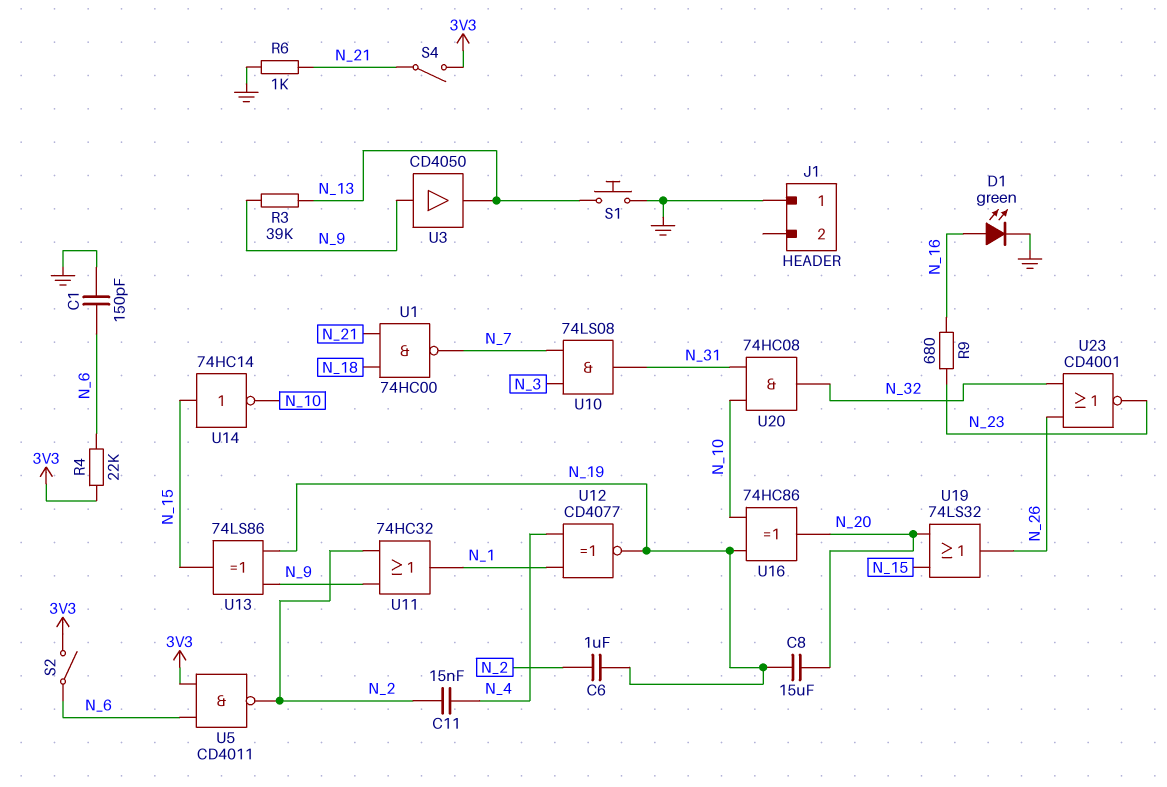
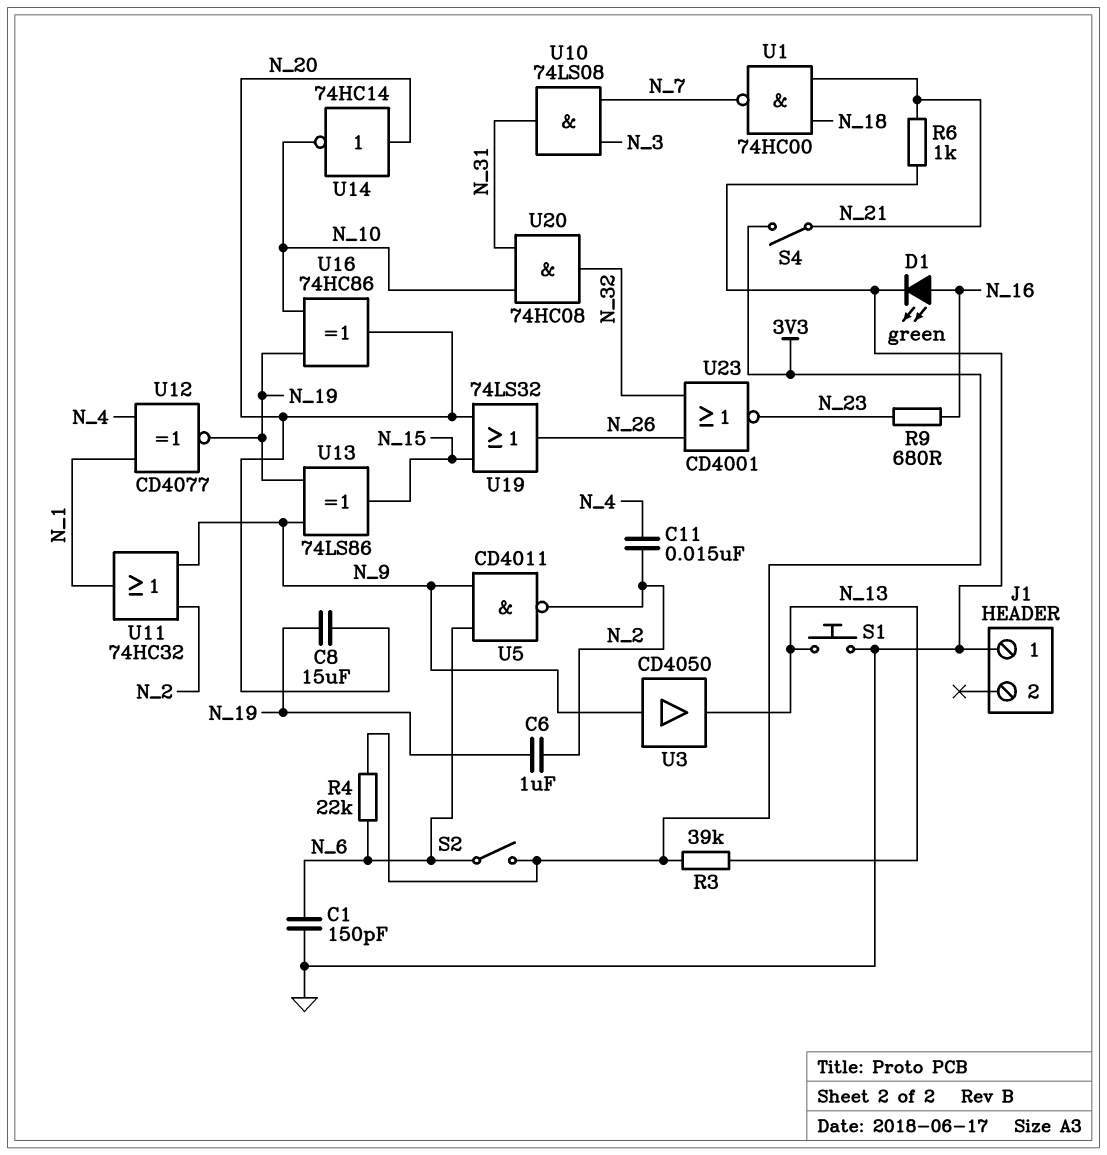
R3: 39k (N_9, N_13) -> 39k (3V3, N_13)
U5: NAND CD4011 (in 3V3, in N_6, out N_2) -> NAND CD4011 (in N_6, in N_9, out N_2)
U14: NOT 74HC14 (in N_15, out N_10) -> NOT 74HC14 (in N_20, out N_10)

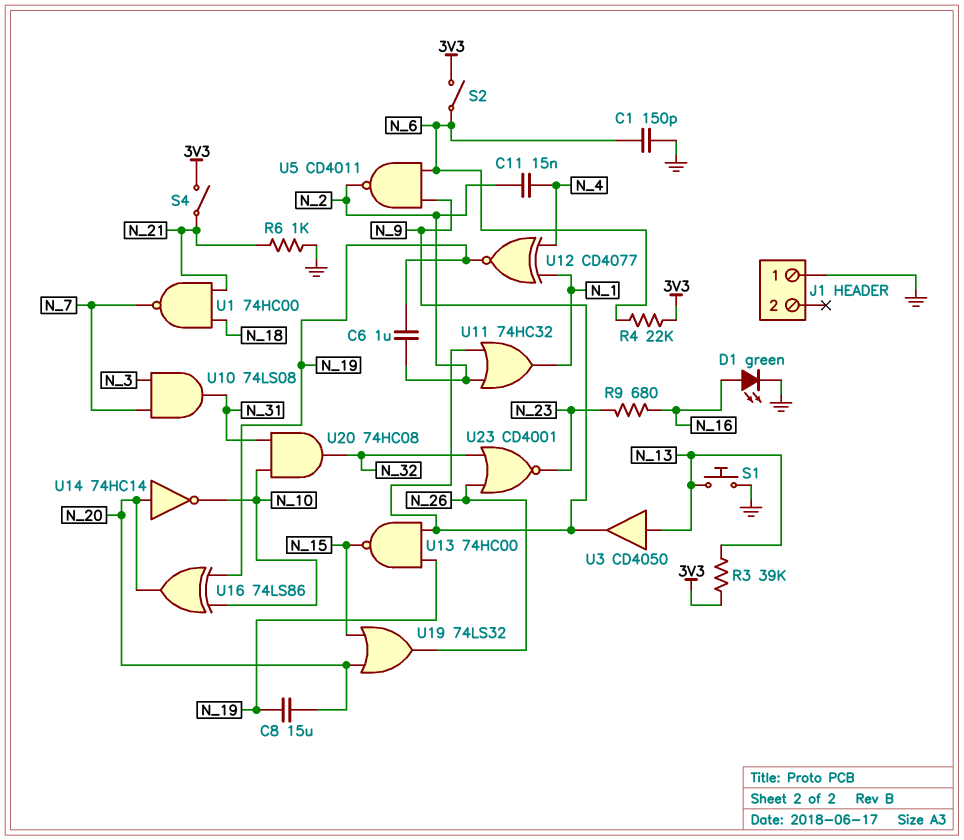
U3: buffer CD4050 (in N_9, out N_13) -> buffer CD4050 (in N_13, out N_9)
U13: XOR 74LS86 (in N_9, in N_19, out N_15) -> NAND 74HC00 (in N_9, in N_19, out N_15)
U16: XOR 74HC86 (in N_10, in N_19, out N_20) -> XOR 74LS86 (in N_10, in N_19, out N_20)

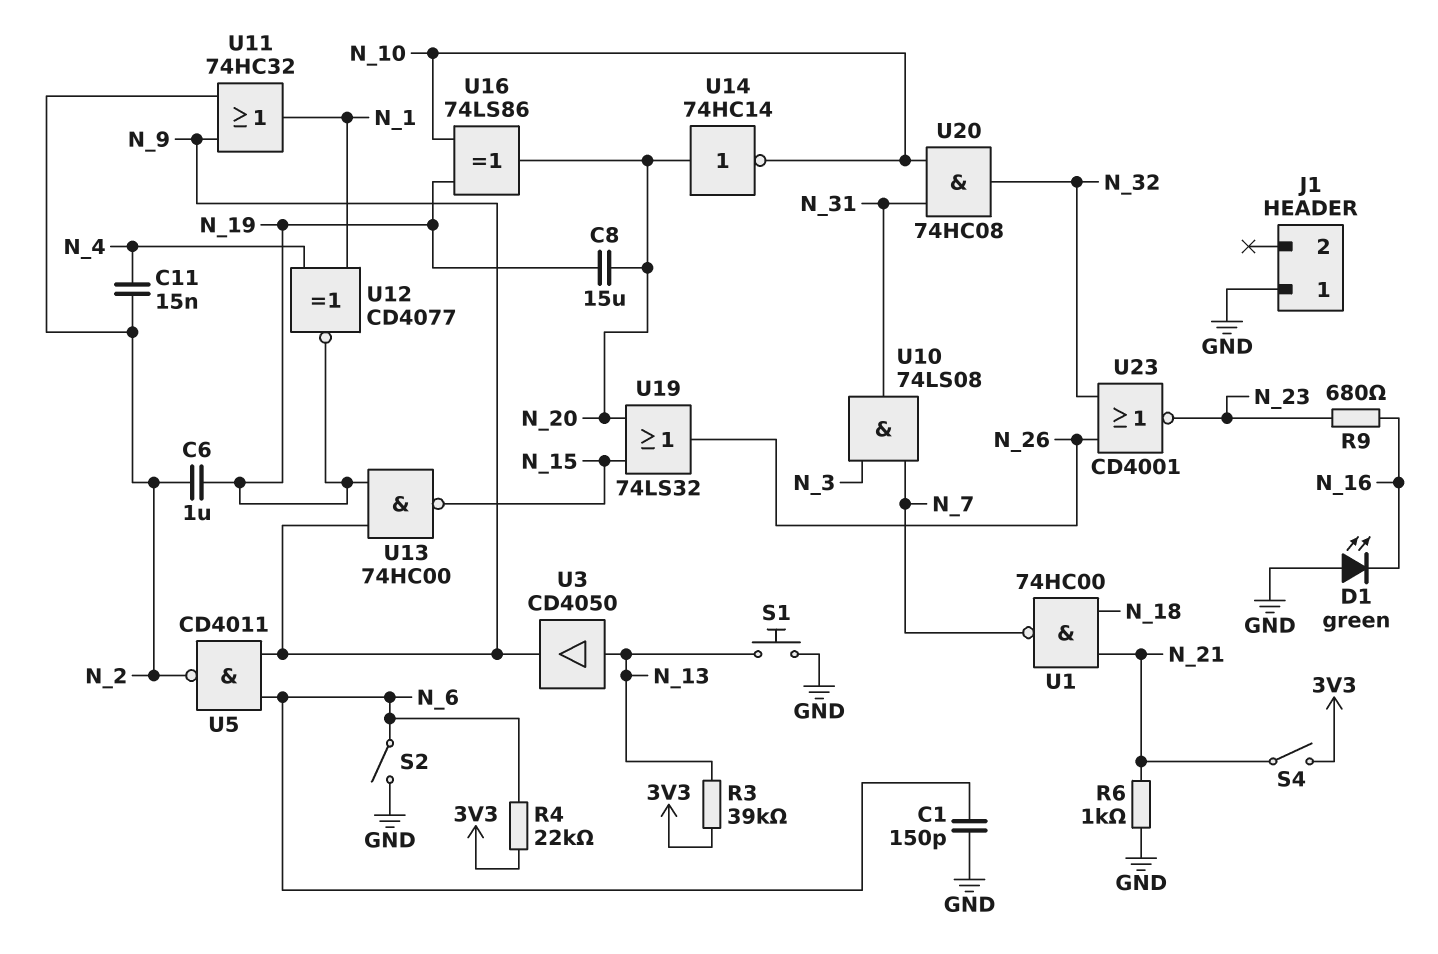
D1: LED green (A N_16, K GND) -> LED green (A GND, K N_16)
S2: switch (3V3, N_6) -> switch (GND, N_6)

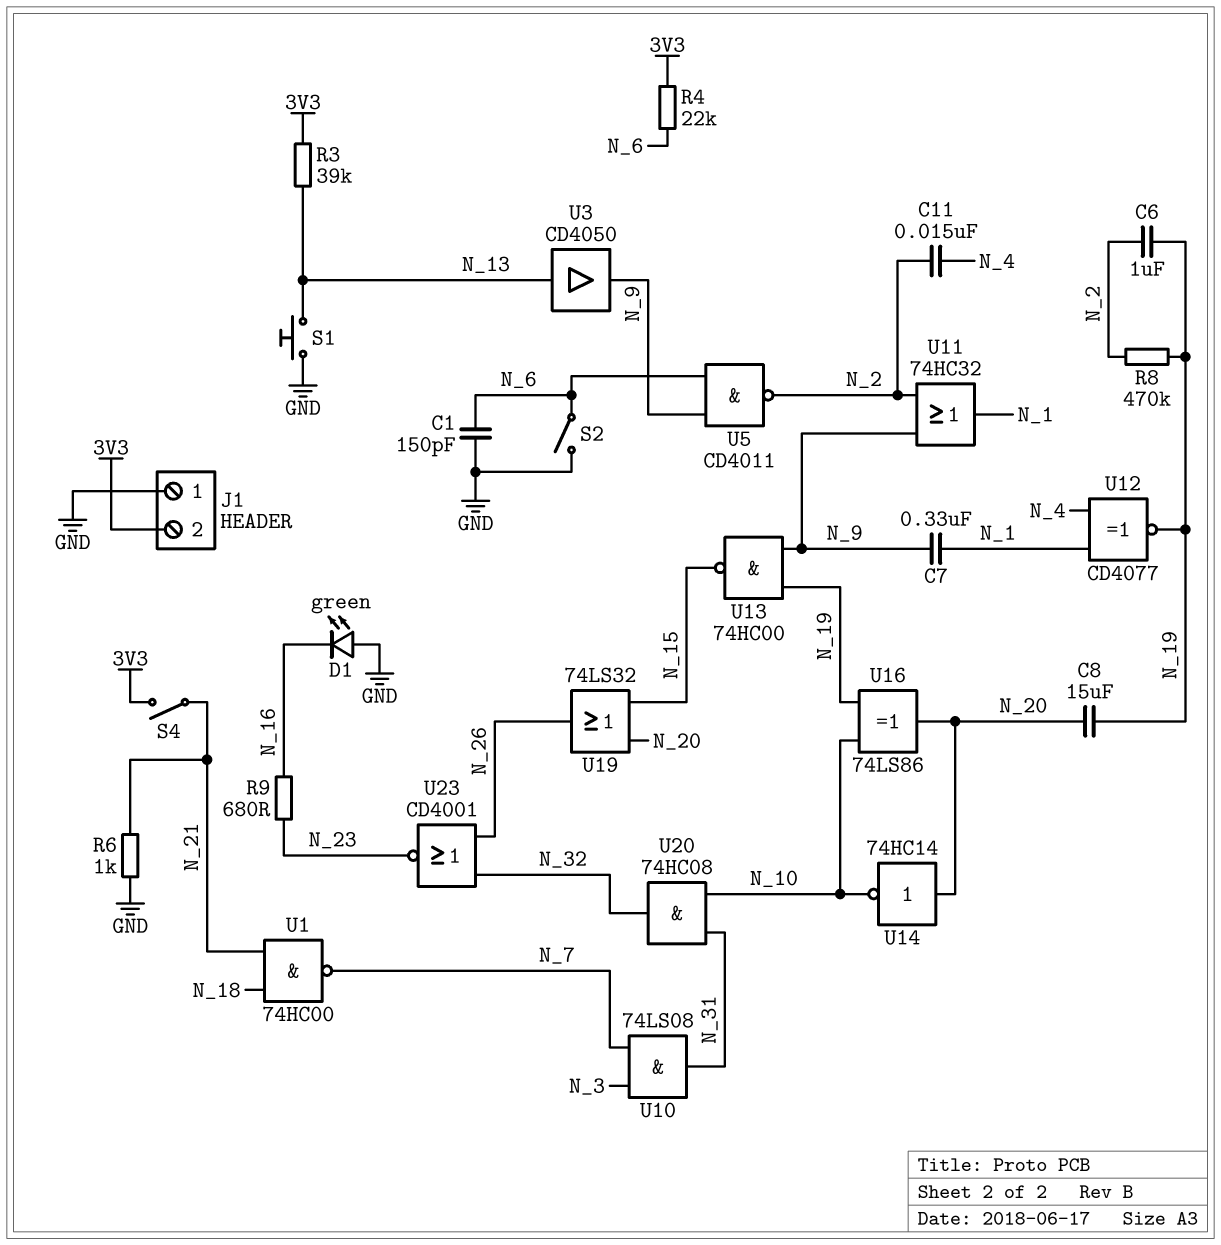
C7: none -> 330nF (N_1, N_9)
J1 pin 2: none -> 3V3
R8: none -> 470k (N_2, N_19)

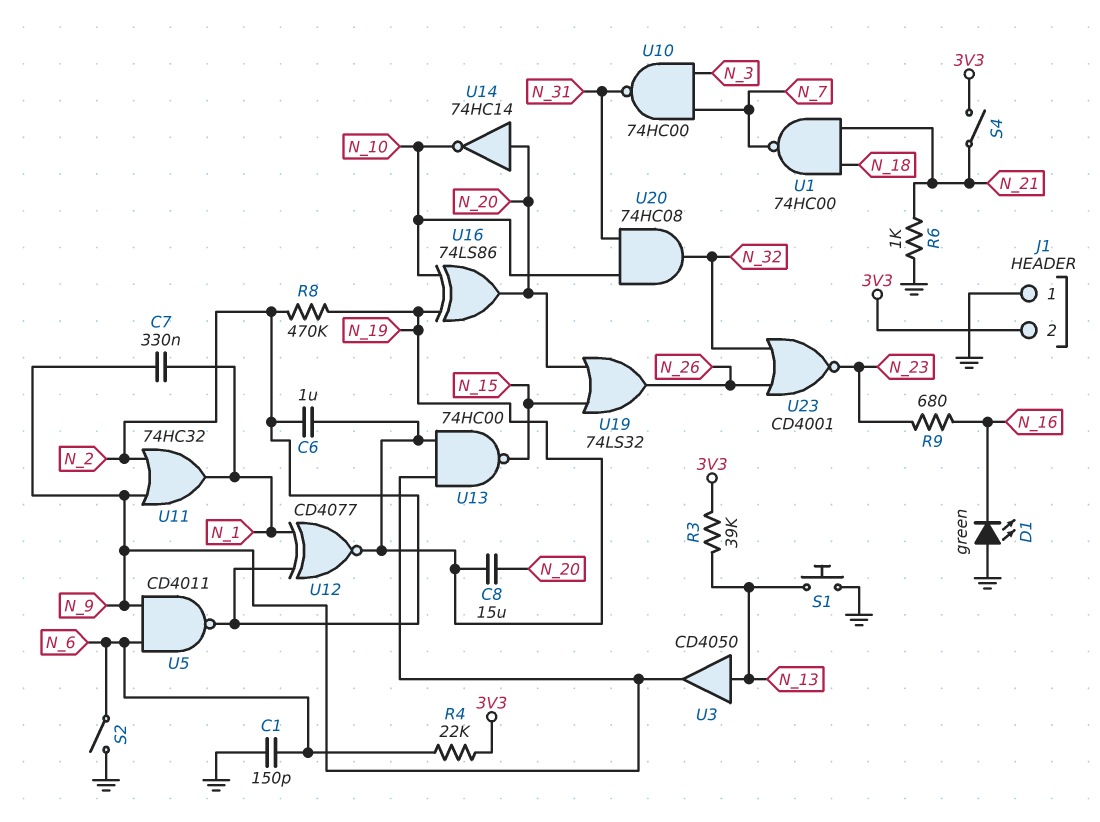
C11: 15nF (N_2, N_4) -> none
U10: AND 74LS08 (in N_3, in N_7, out N_31) -> NAND 74HC00 (in N_3, in N_7, out N_31)
U12: XNOR CD4077 (in N_1, in N_4, out N_19) -> XNOR CD4077 (in N_1, in N_2, out N_19)

